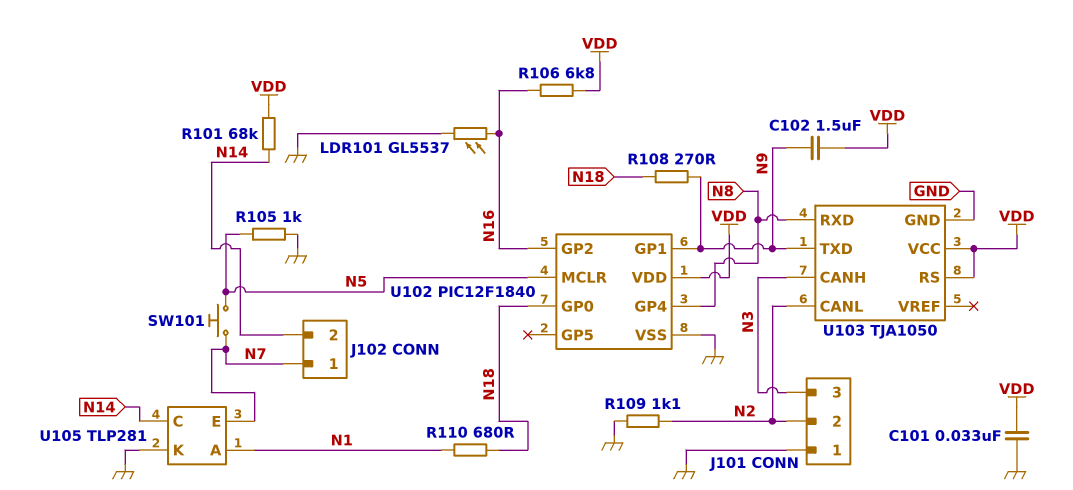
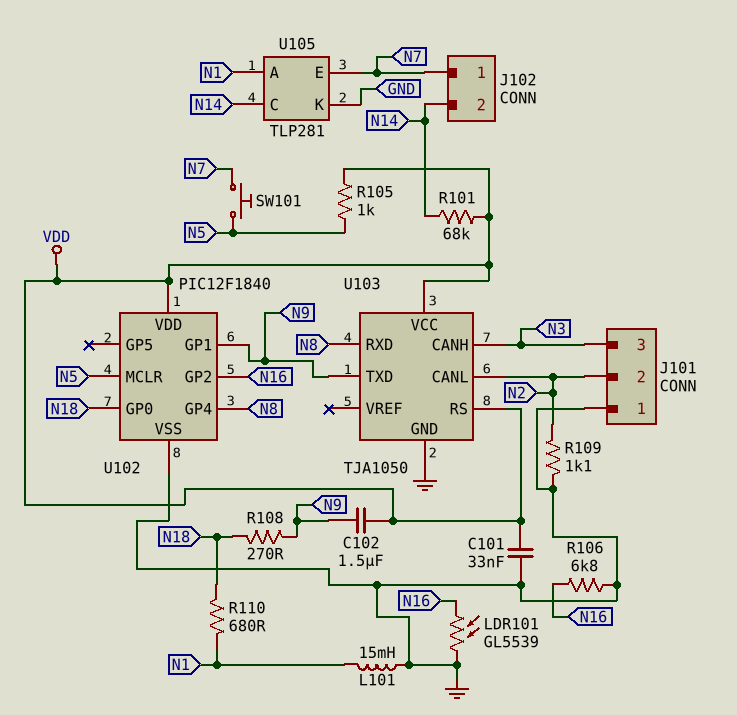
L101: none -> 15mH (GND, N1)
LDR101: GL5537 (GND, N16) -> GL5539 (GND, N16)
R105: 1k (GND, N5) -> 1k (N5, VDD)
R106: 6.8k (N16, VDD) -> 6.8k (GND, N16)

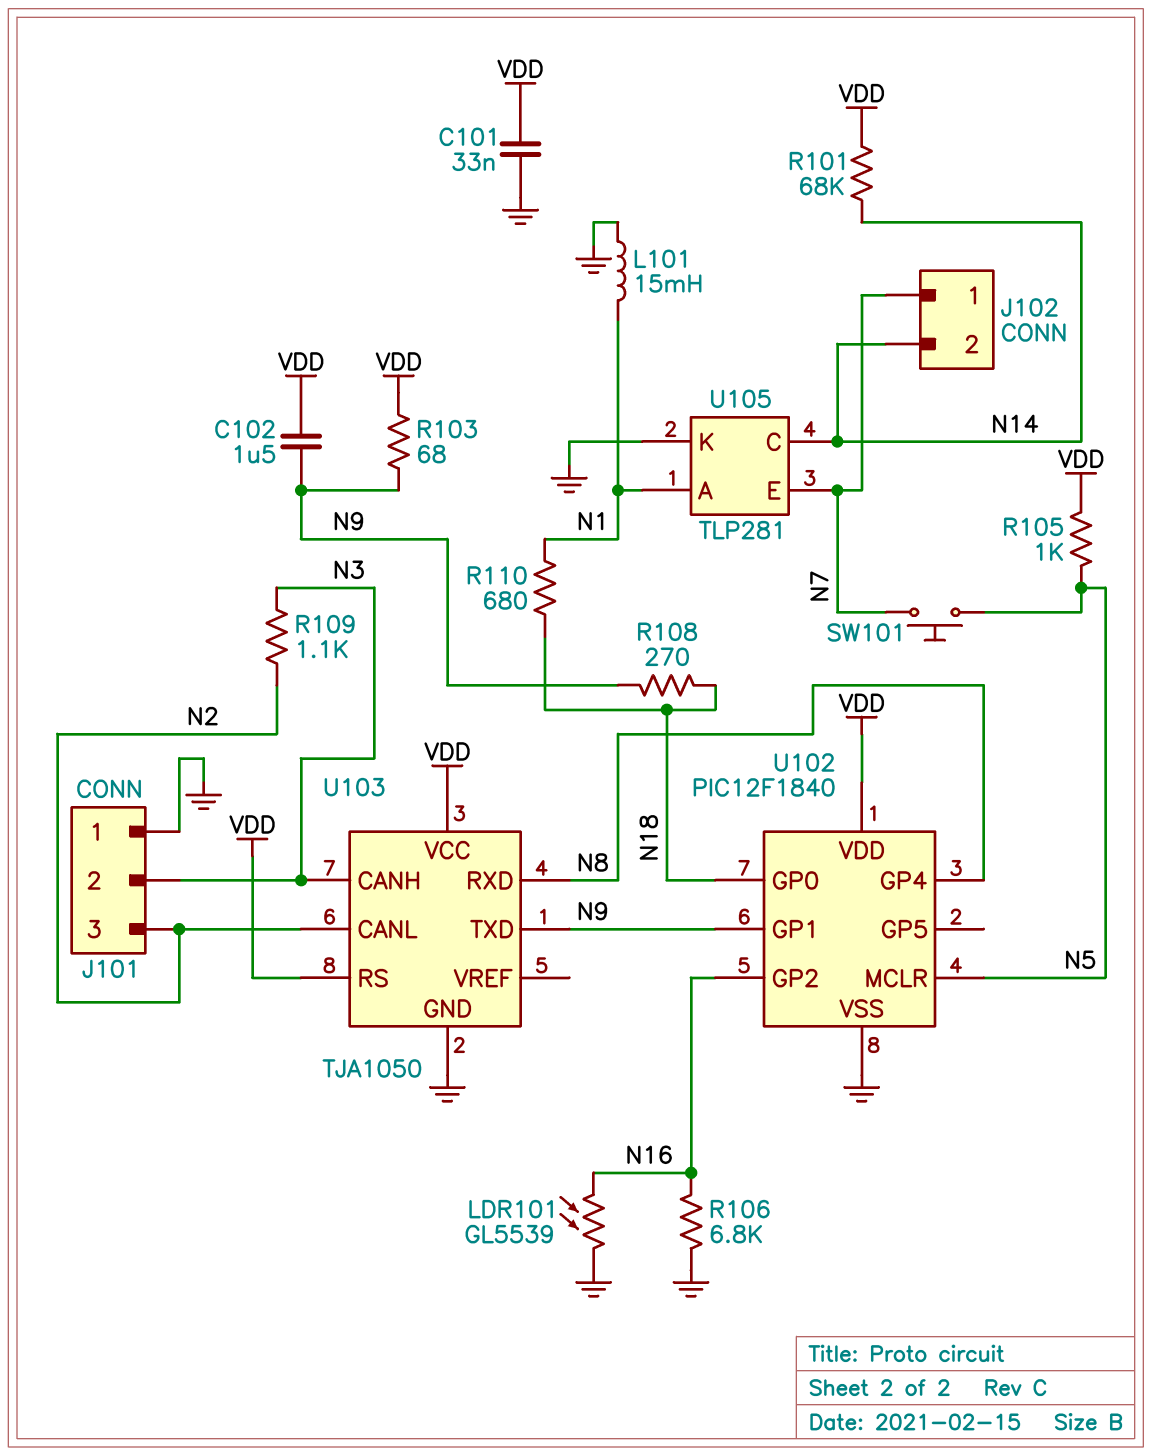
J101 pin 2: N2 -> N3
J101 pin 3: N3 -> N2
R103: none -> 68 (N9, VDD)
R109: 1.1k (GND, N2) -> 1.1k (N2, N3)

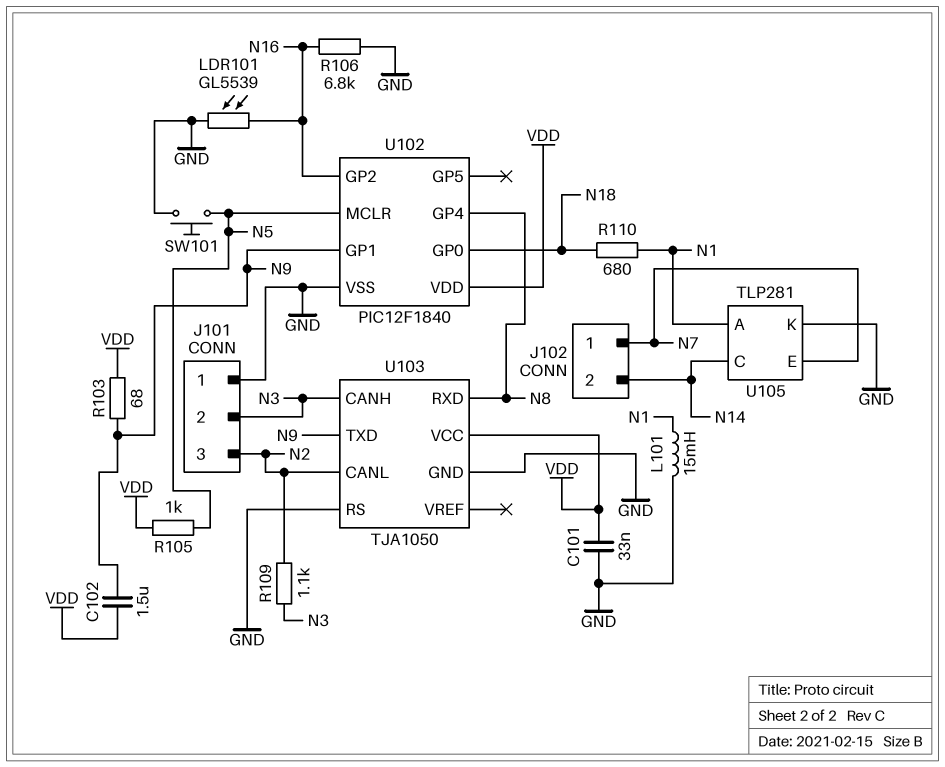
R101: 68k (N14, VDD) -> none
R108: 270 (N9, N18) -> none
SW101: button (N5, N7) -> button (GND, N5)
U103 pin RS: VDD -> GND

